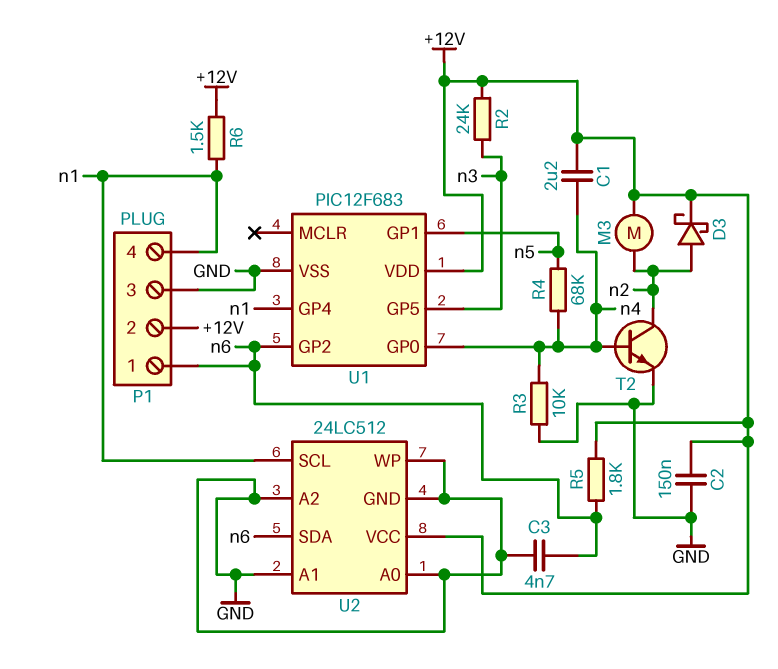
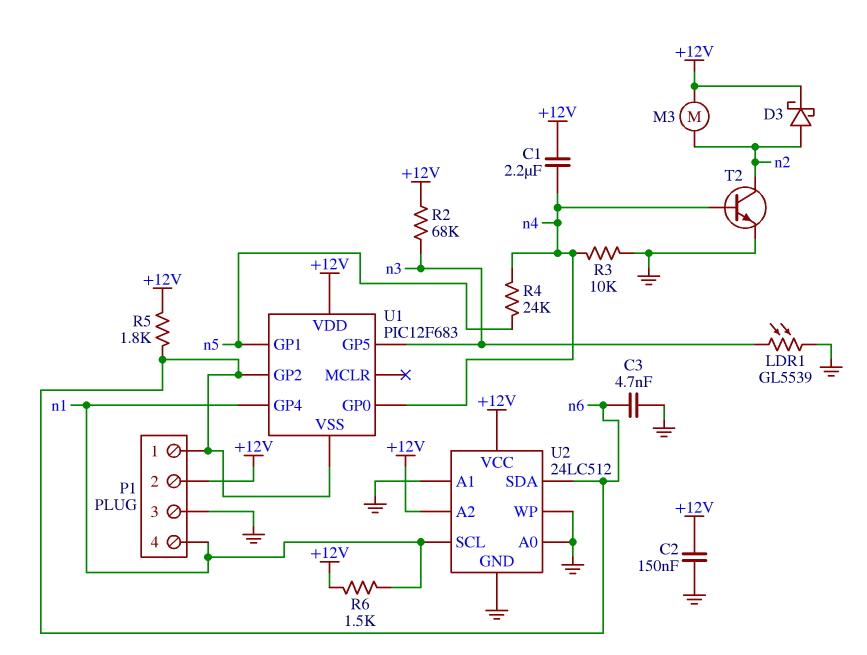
LDR1: none -> GL5539 (GND, n3)
R2: 24k (+12V, n3) -> 68k (+12V, n3)
R4: 68k (n4, n5) -> 24k (n4, n5)
U1 pin VSS: GND -> n6
U2 pin A2: GND -> +12V

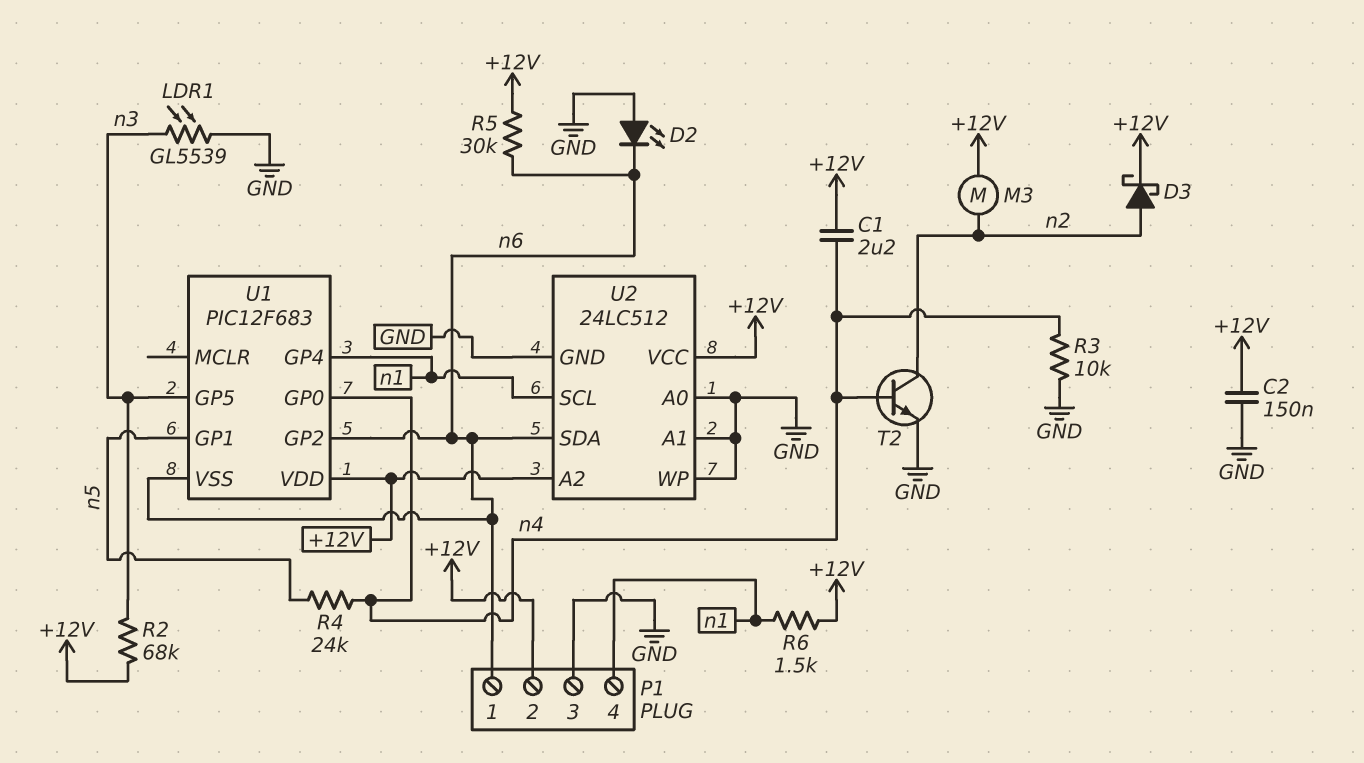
C3: 4.7nF (GND, n6) -> none
D2: none -> LED (A GND, K n6)
R5: 1.8k (+12V, n6) -> 30k (+12V, n6)

